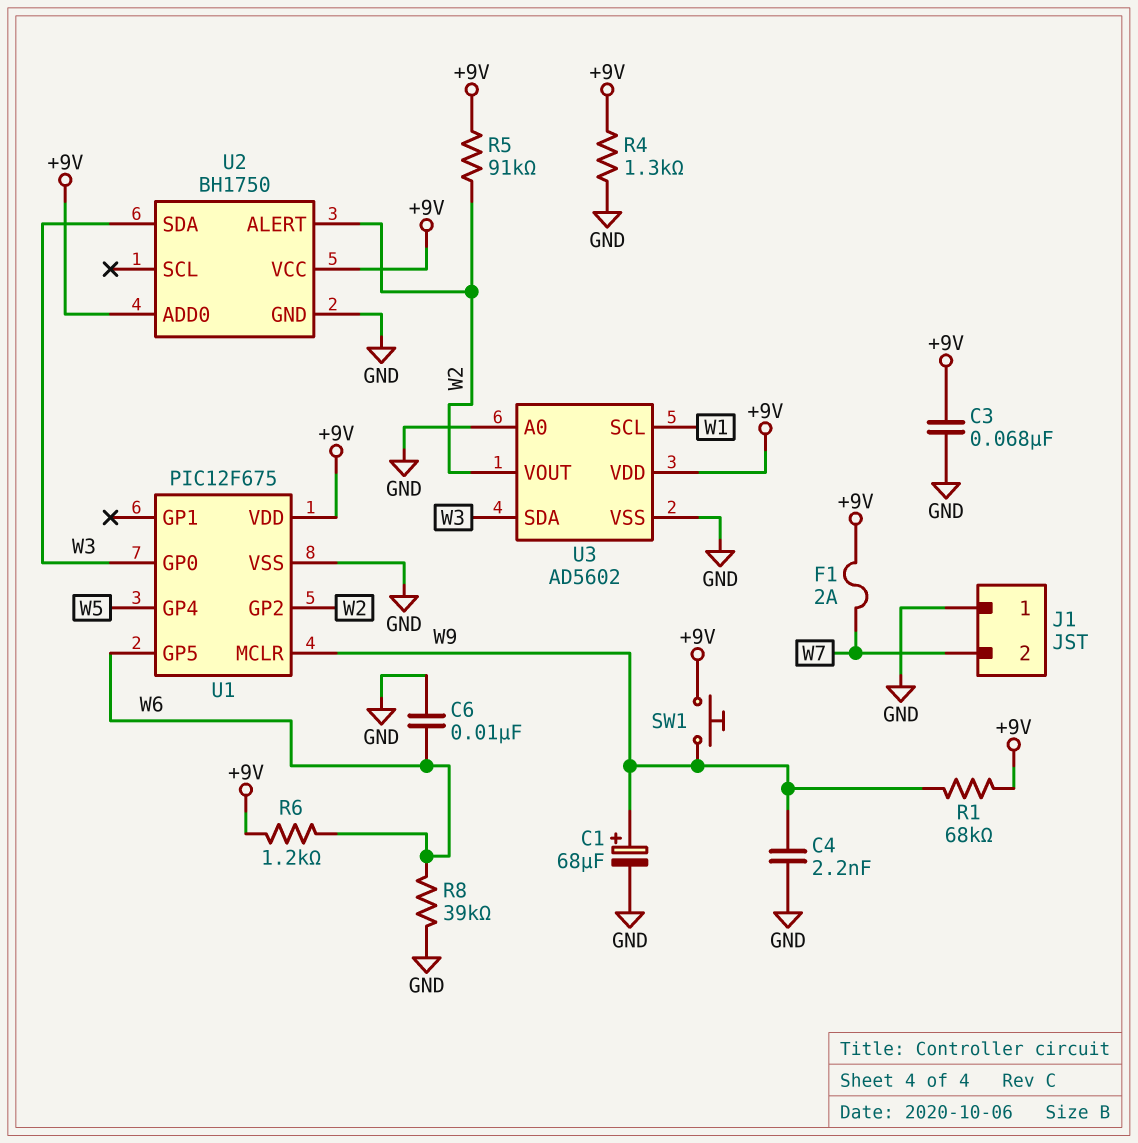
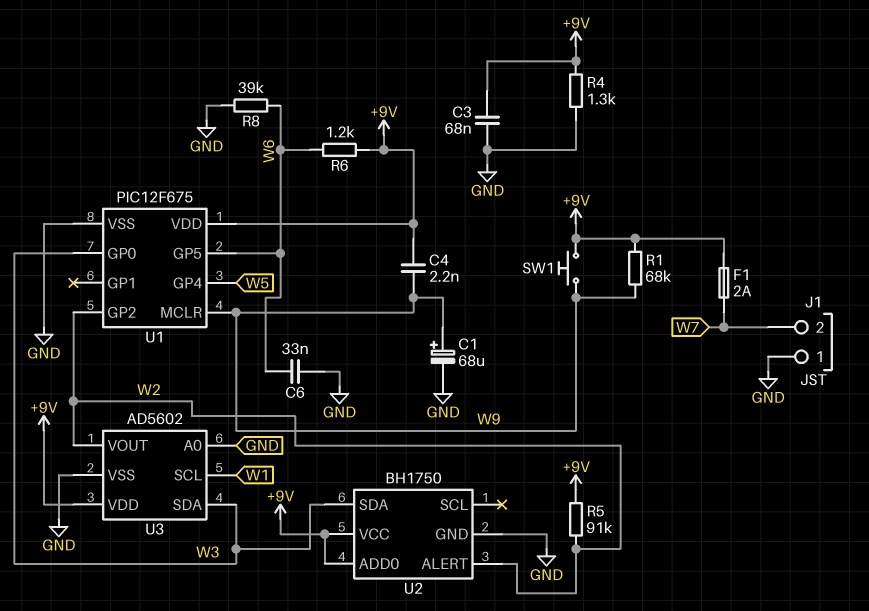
C4: 2.2nF (GND, W9) -> 2.2nF (+9V, W9)
C6: 10nF (GND, W6) -> 33nF (GND, W6)

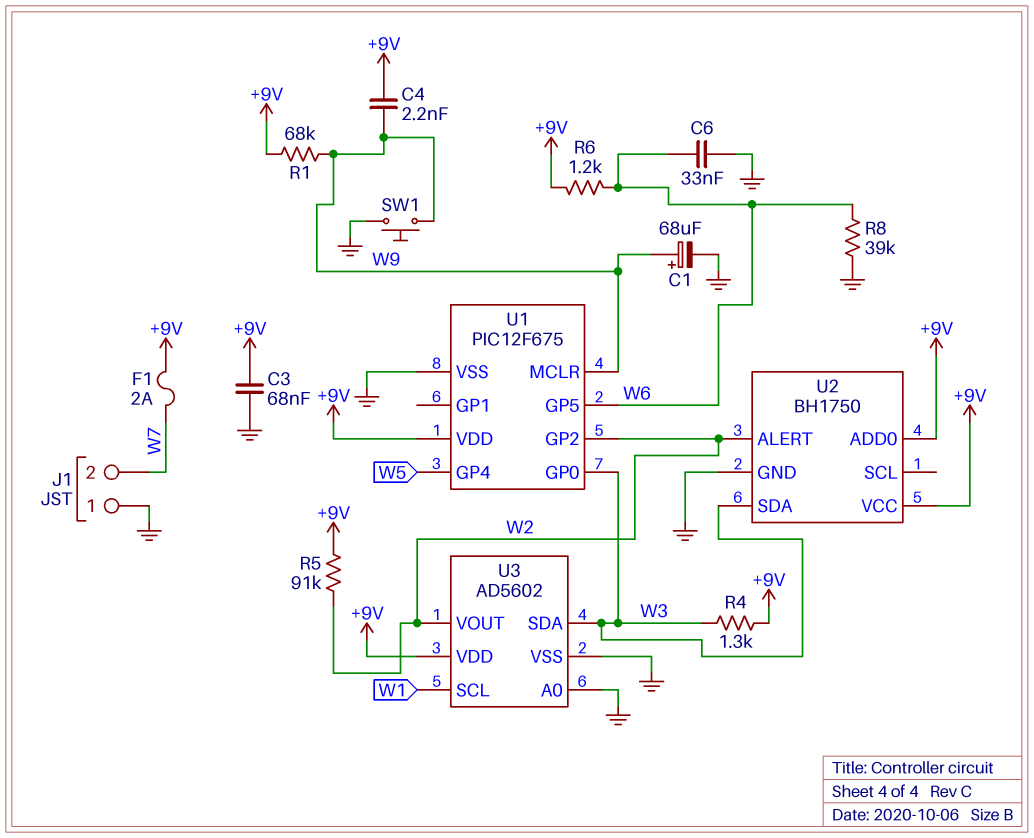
R4: 1.3k (+9V, GND) -> 1.3k (+9V, W3)
SW1: button (+9V, W9) -> button (GND, W9)

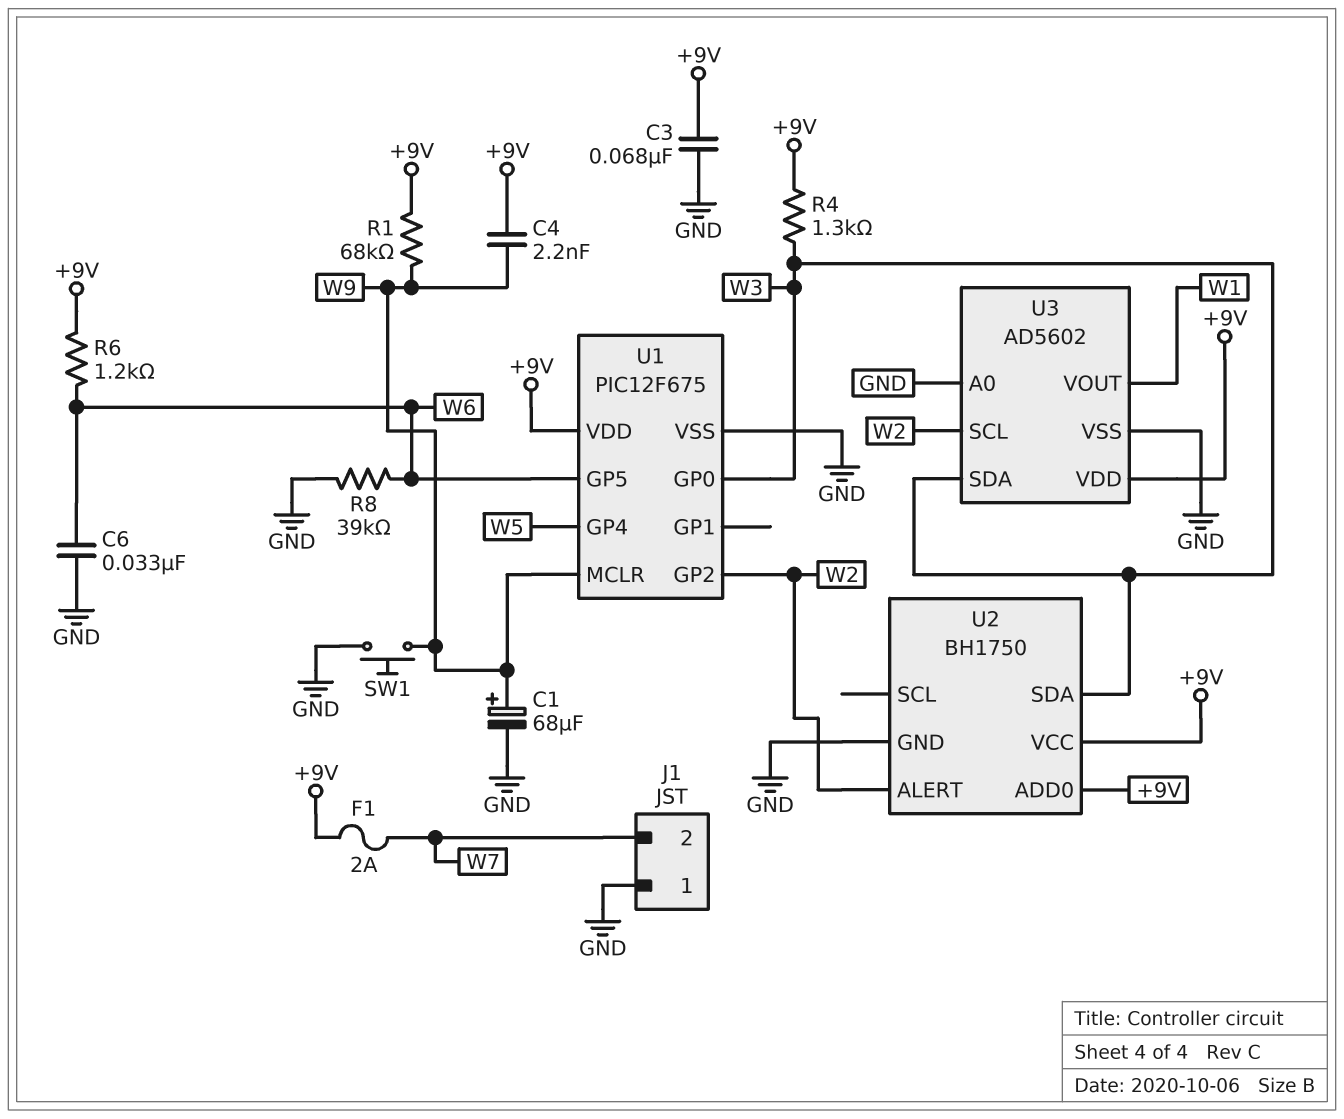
R5: 91k (+9V, W2) -> none
U3 pin SCL: W1 -> W2
U3 pin VOUT: W2 -> W1

